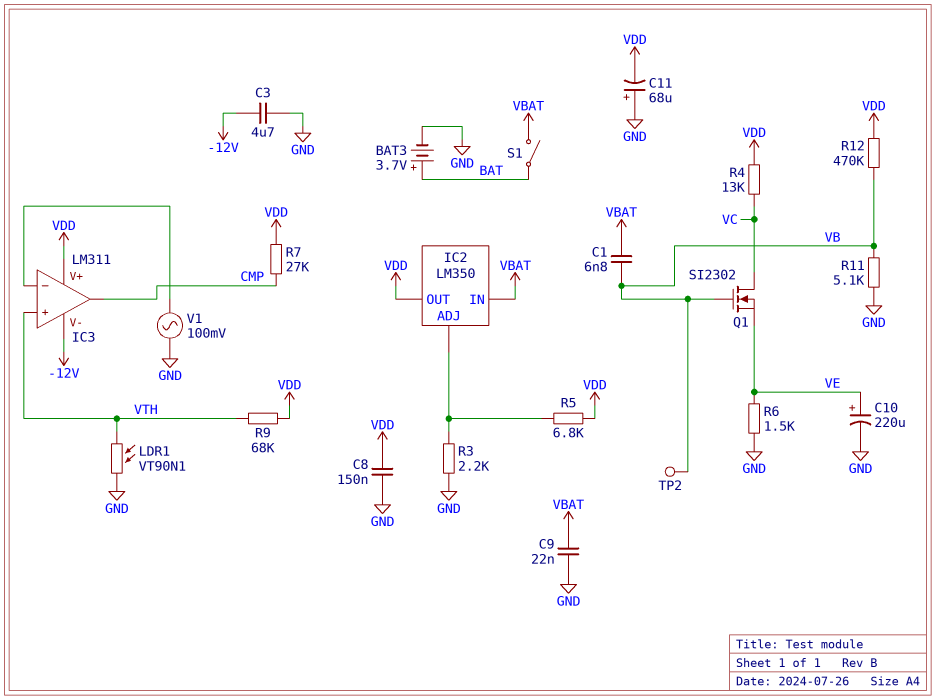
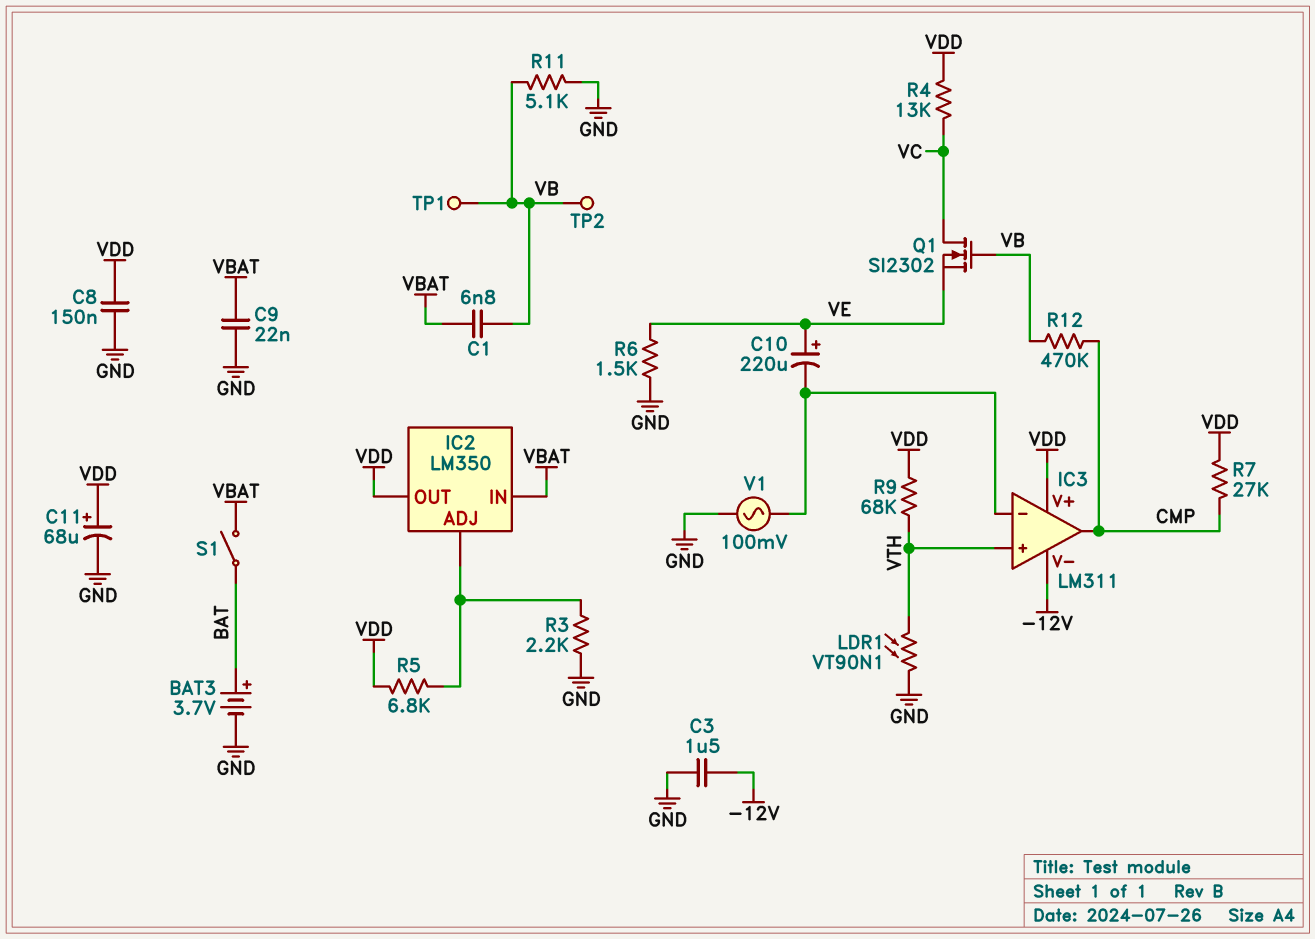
C3: 4.7uF (-12V, GND) -> 1.5uF (-12V, GND)
C10: 220uF (plus VE, minus GND) -> 220uF (plus VE, minus IC3/in-)
C11: 68uF (plus GND, minus VDD) -> 68uF (plus VDD, minus GND)
R12: 470k (VB, VDD) -> 470k (CMP, VB)
TP1: none -> test point (VB)

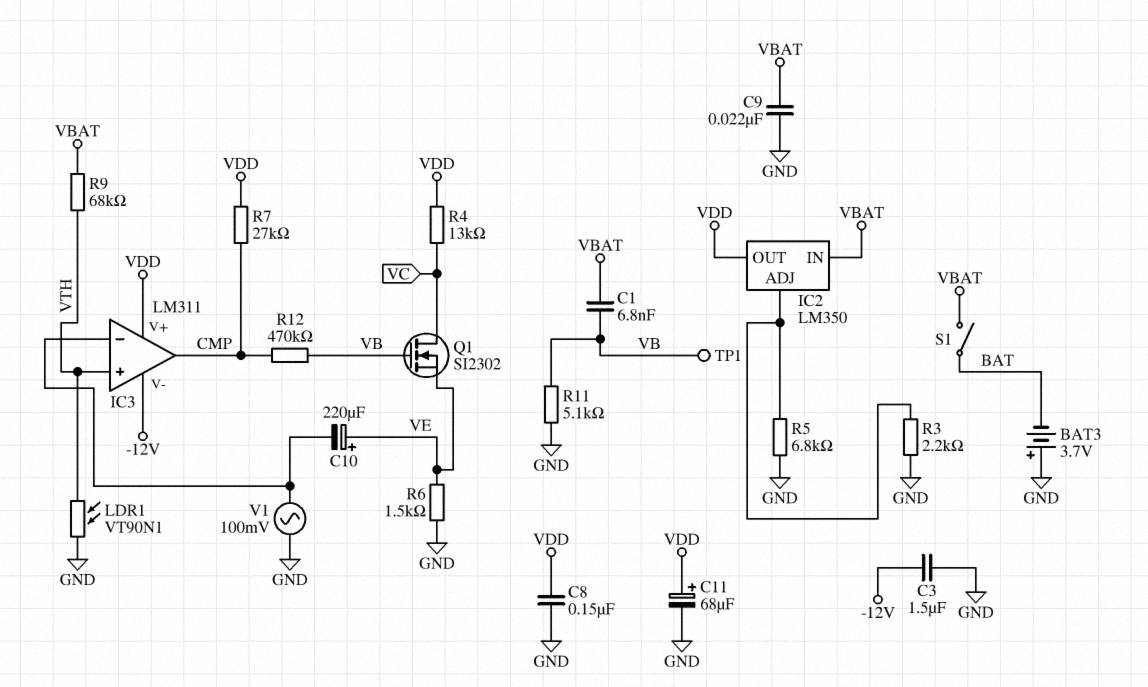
BAT3: 3.7V (plus BAT, minus GND) -> 3.7V (plus GND, minus BAT)
R5: 6.8k (IC2/ADJ, VDD) -> 6.8k (GND, IC2/ADJ)
R9: 68k (VDD, VTH) -> 68k (VBAT, VTH)
TP2: test point (VB) -> none

